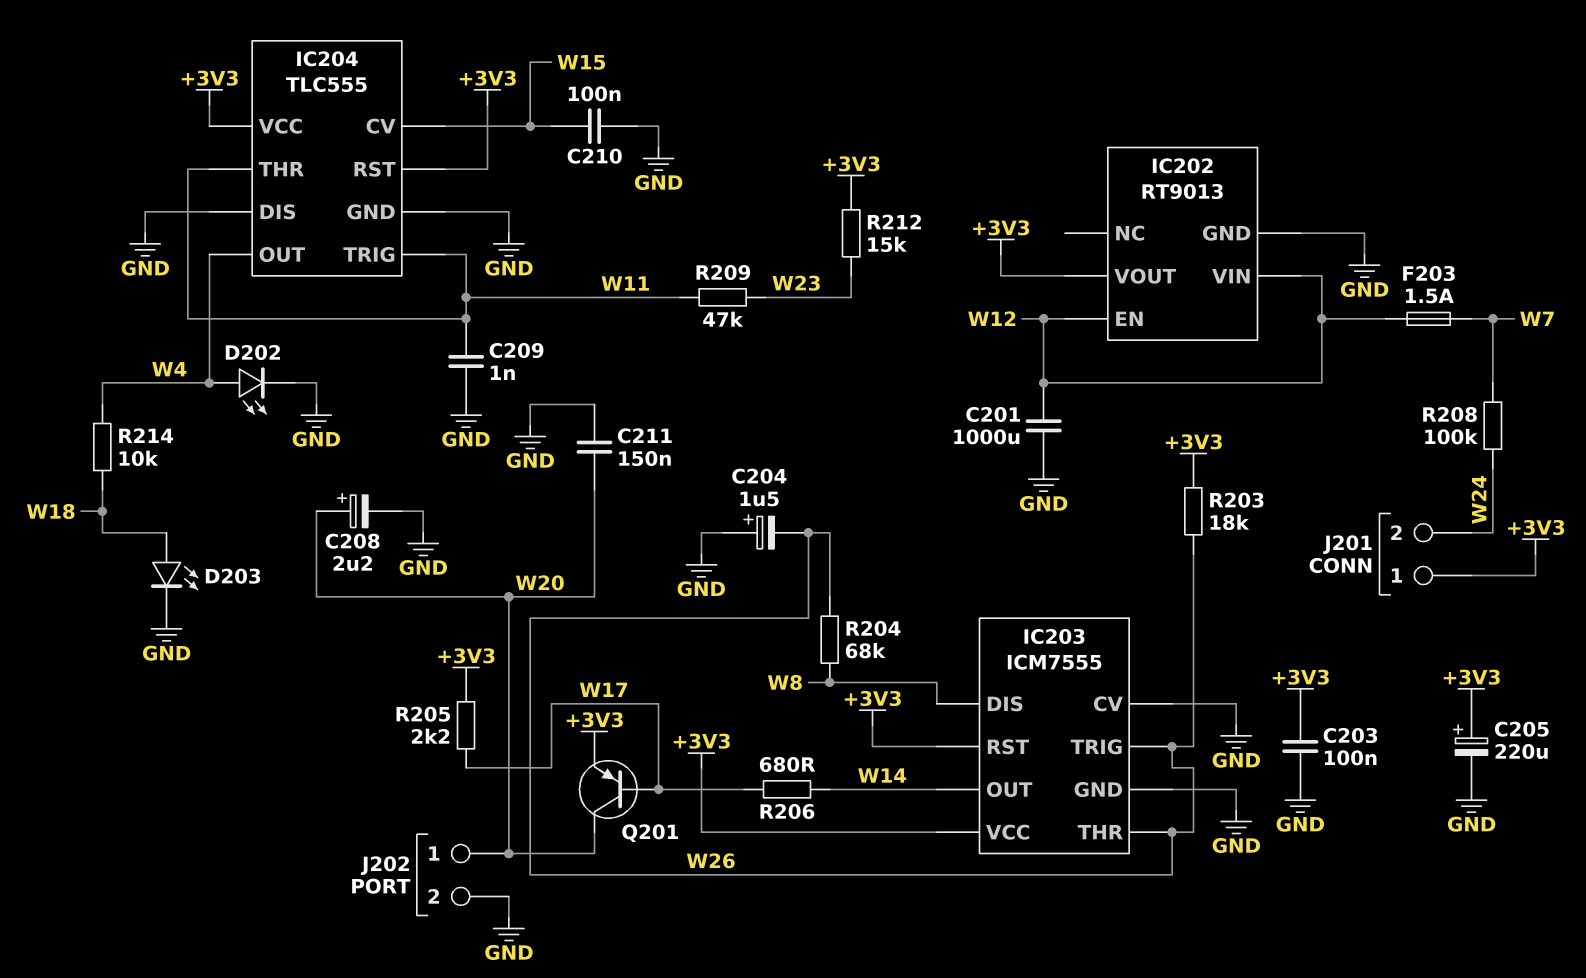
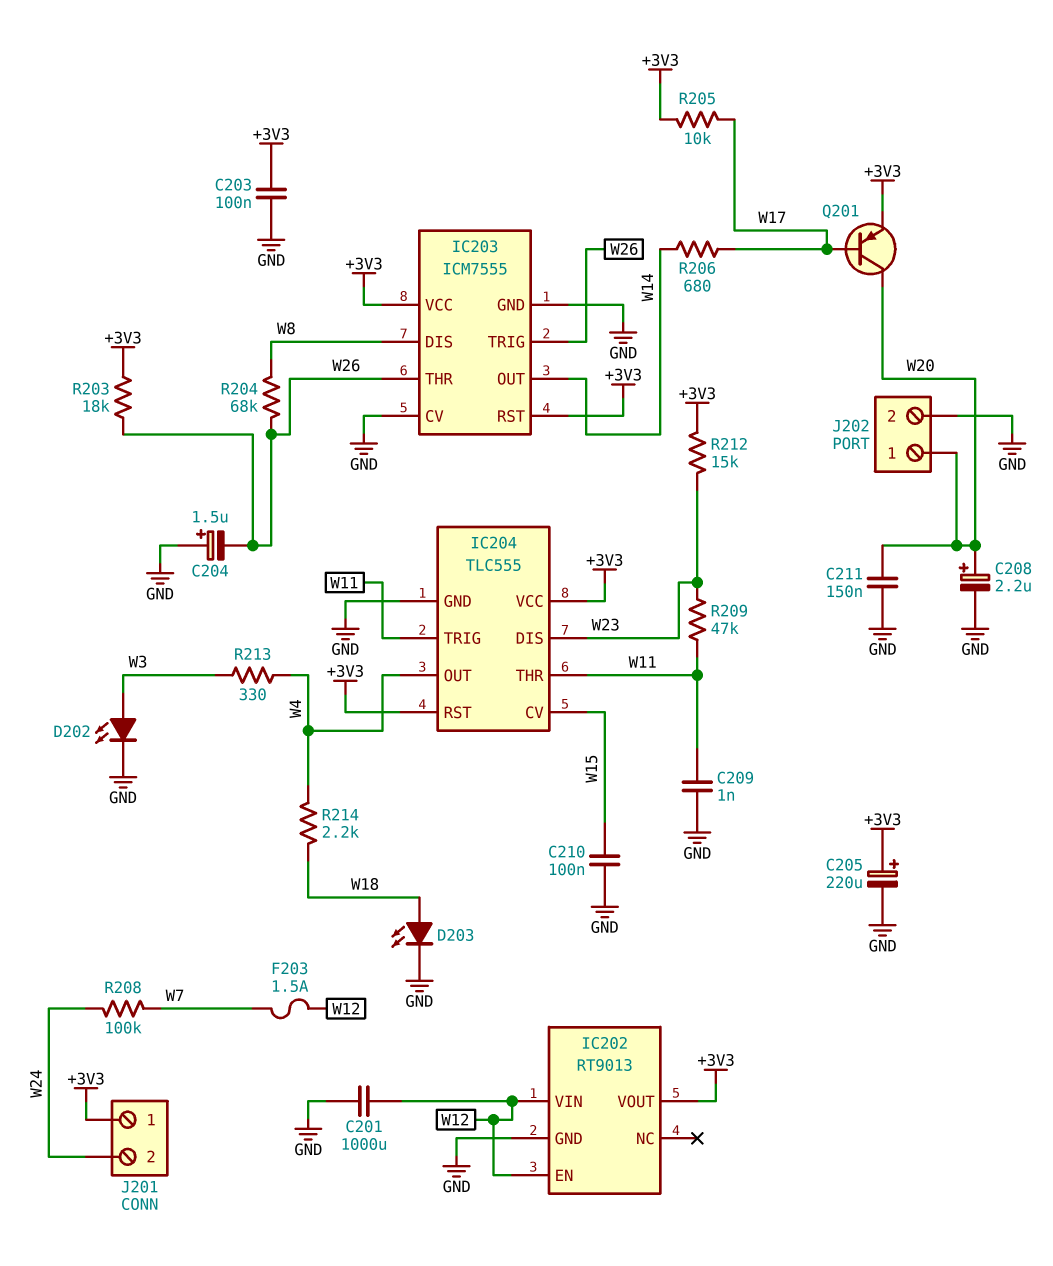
D202: LED (A W4, K GND) -> LED (A W3, K GND)
IC204 pin DIS: GND -> W23
R205: 2.2k (+3V3, W17) -> 10k (+3V3, W17)
R213: none -> 330 (W3, W4)
R214: 10k (W4, W18) -> 2.2k (W4, W18)

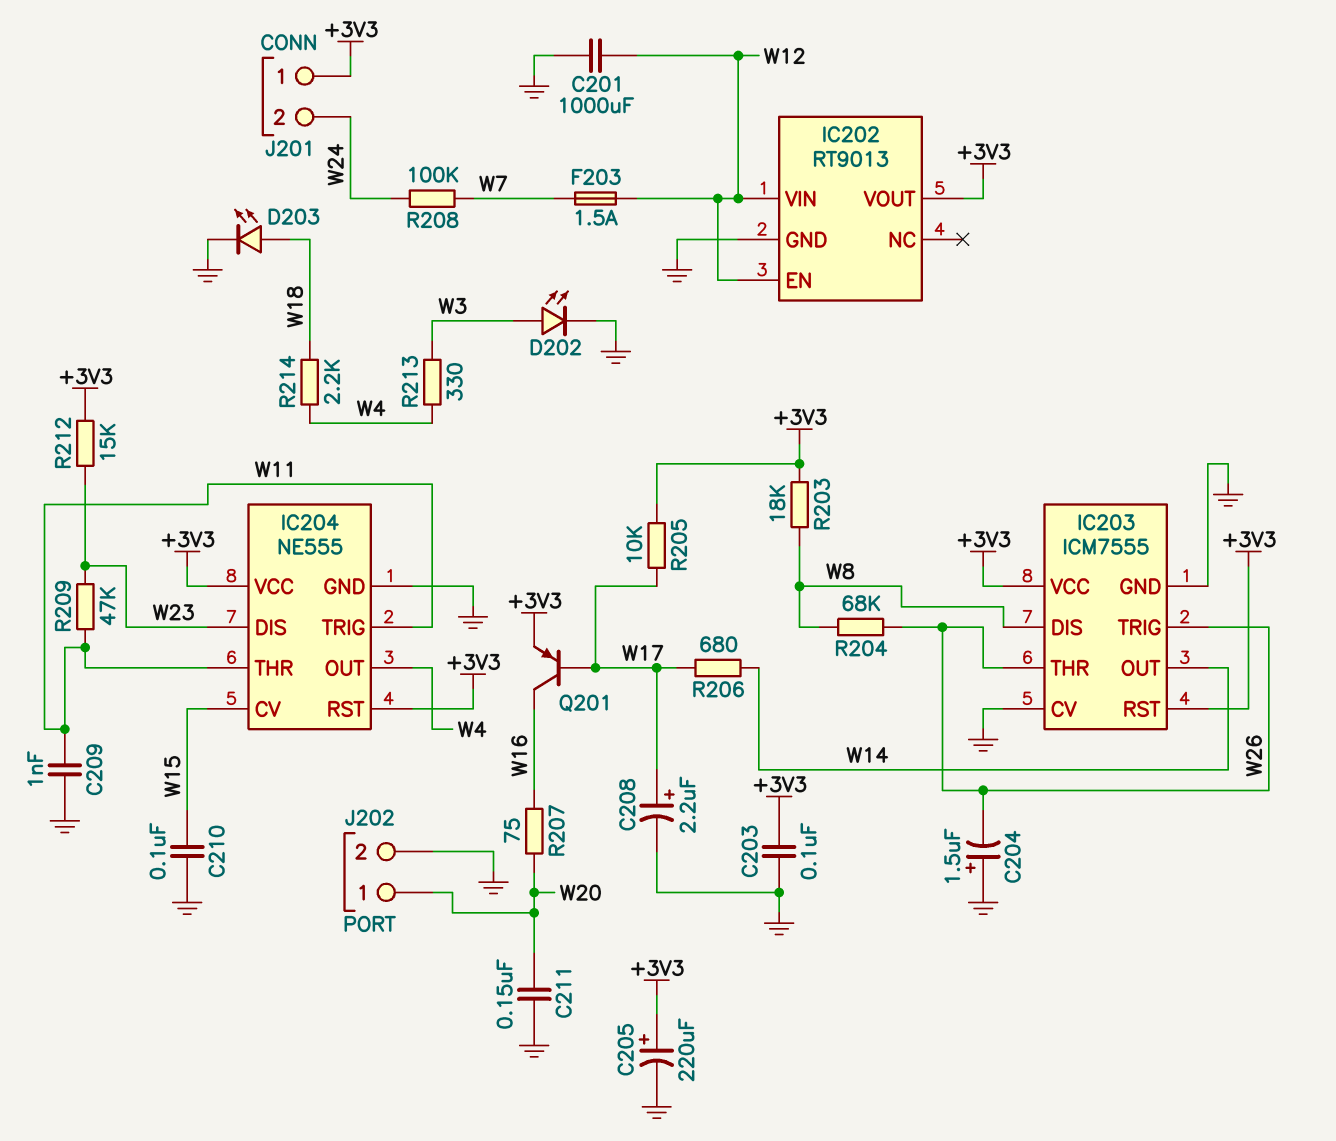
C208: 2.2uF (plus W20, minus GND) -> 2.2uF (plus W17, minus GND)
IC204: TLC555 -> NE555
Q201: PNP (B W17, C W20, E +3V3) -> PNP (B W17, C W16, E +3V3)
R203: 18k (+3V3, W26) -> 18k (+3V3, W8)
R207: none -> 75 (W16, W20)

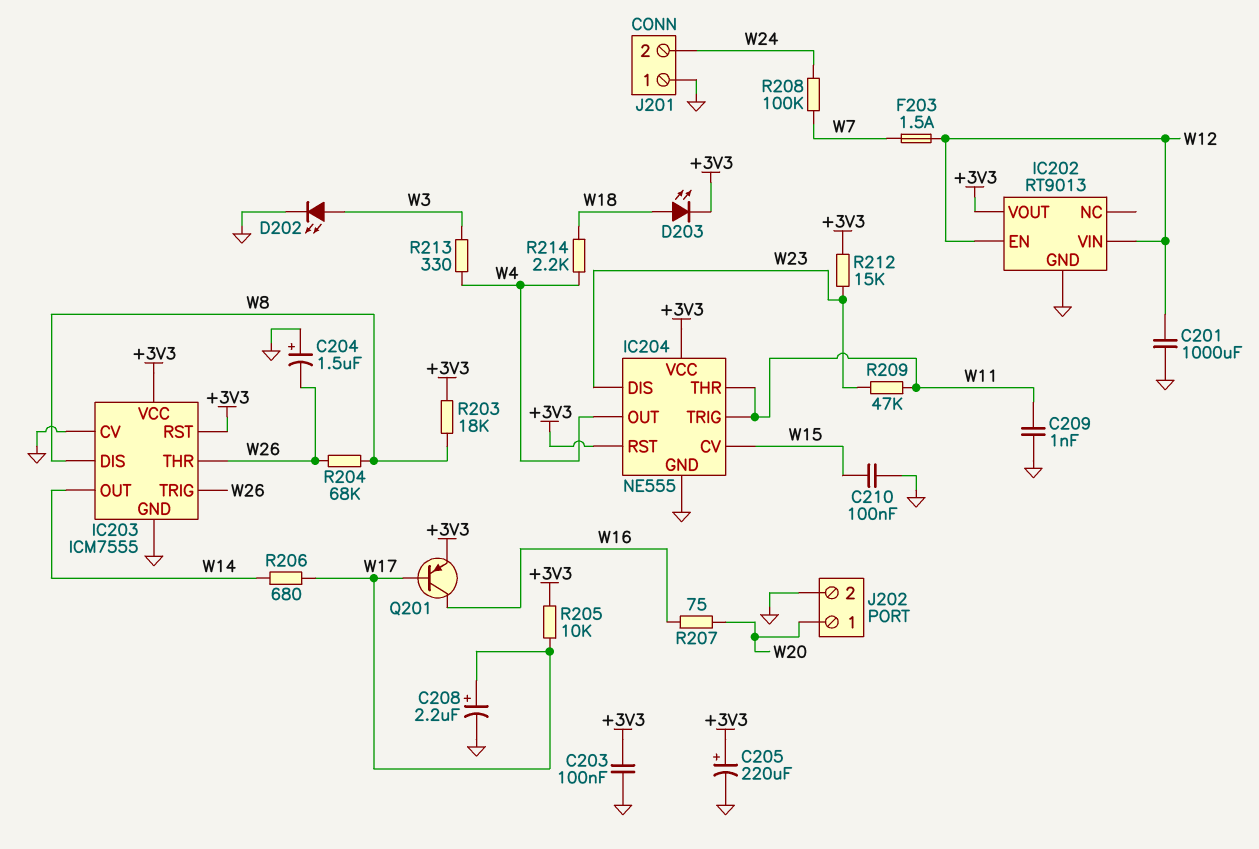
C211: 150nF (GND, W20) -> none
D203: LED (A W18, K GND) -> LED (A W18, K +3V3)
J201 pin 1: +3V3 -> GND

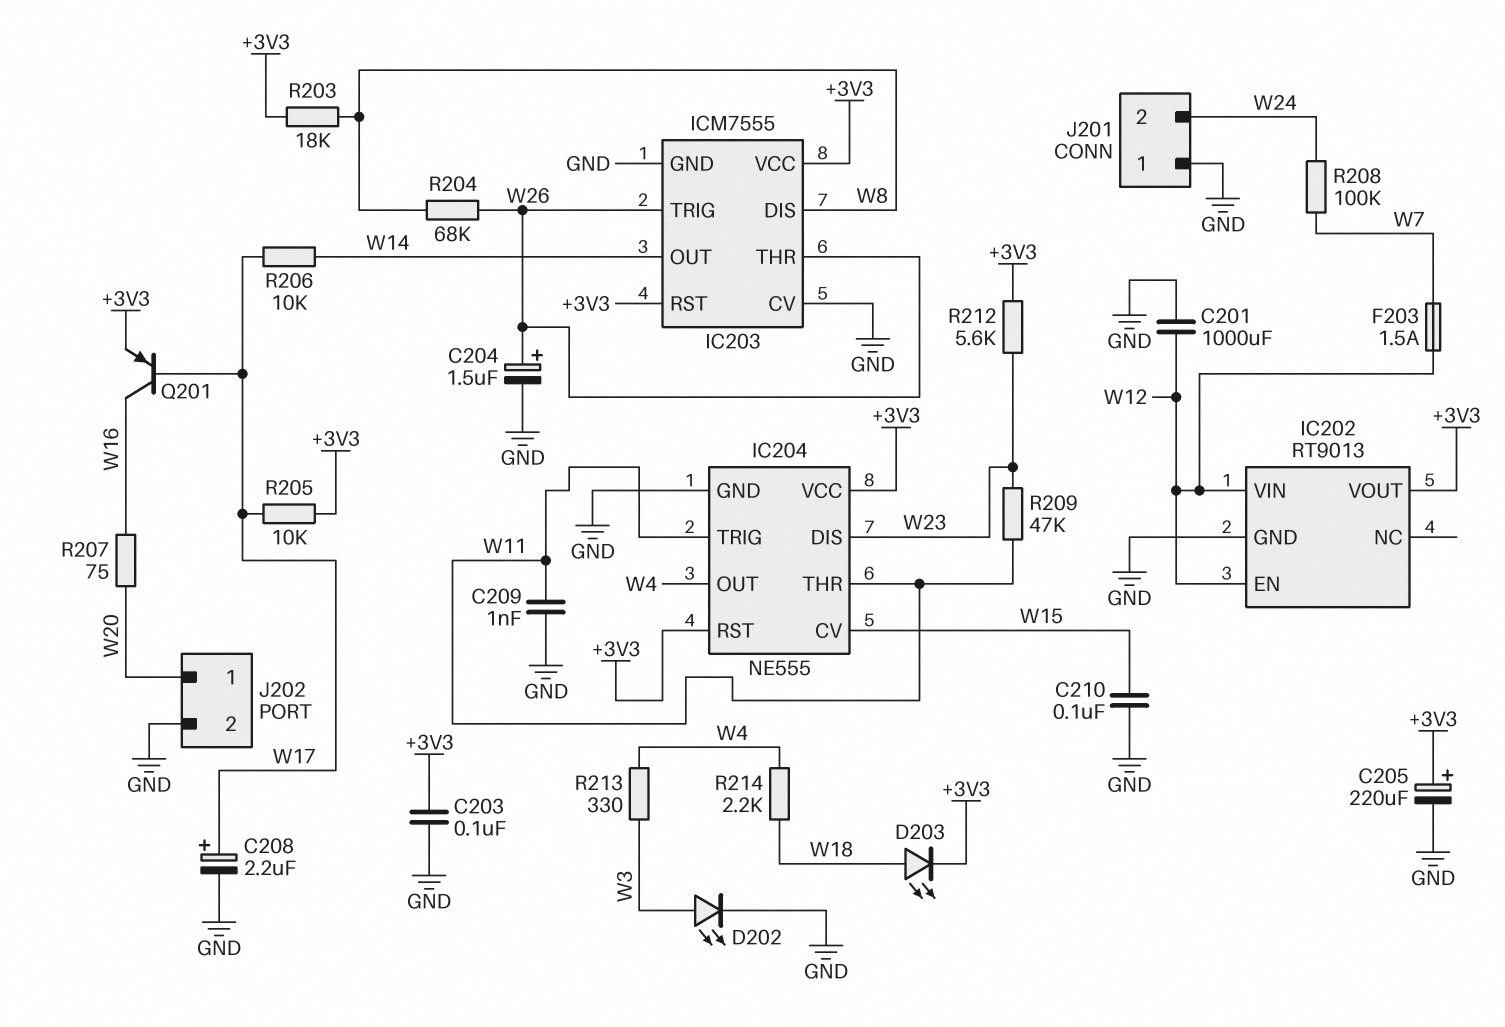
C204: 1.5uF (plus GND, minus W26) -> 1.5uF (plus W26, minus GND)
R206: 680 (W14, W17) -> 10k (W14, W17)
R212: 15k (+3V3, W23) -> 5.6k (+3V3, W23)

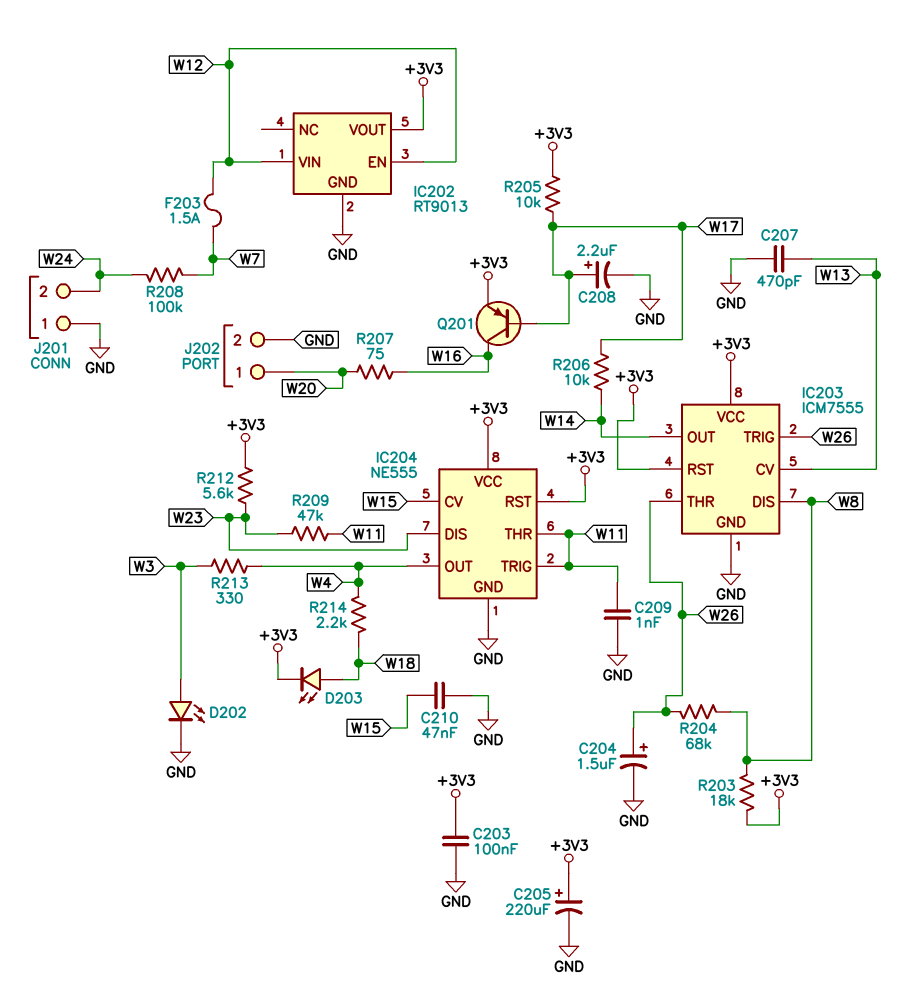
C201: 1000uF (GND, W12) -> none
C207: none -> 470pF (GND, W13)
C210: 100nF (GND, W15) -> 47nF (GND, W15)
IC203 pin CV: GND -> W13

